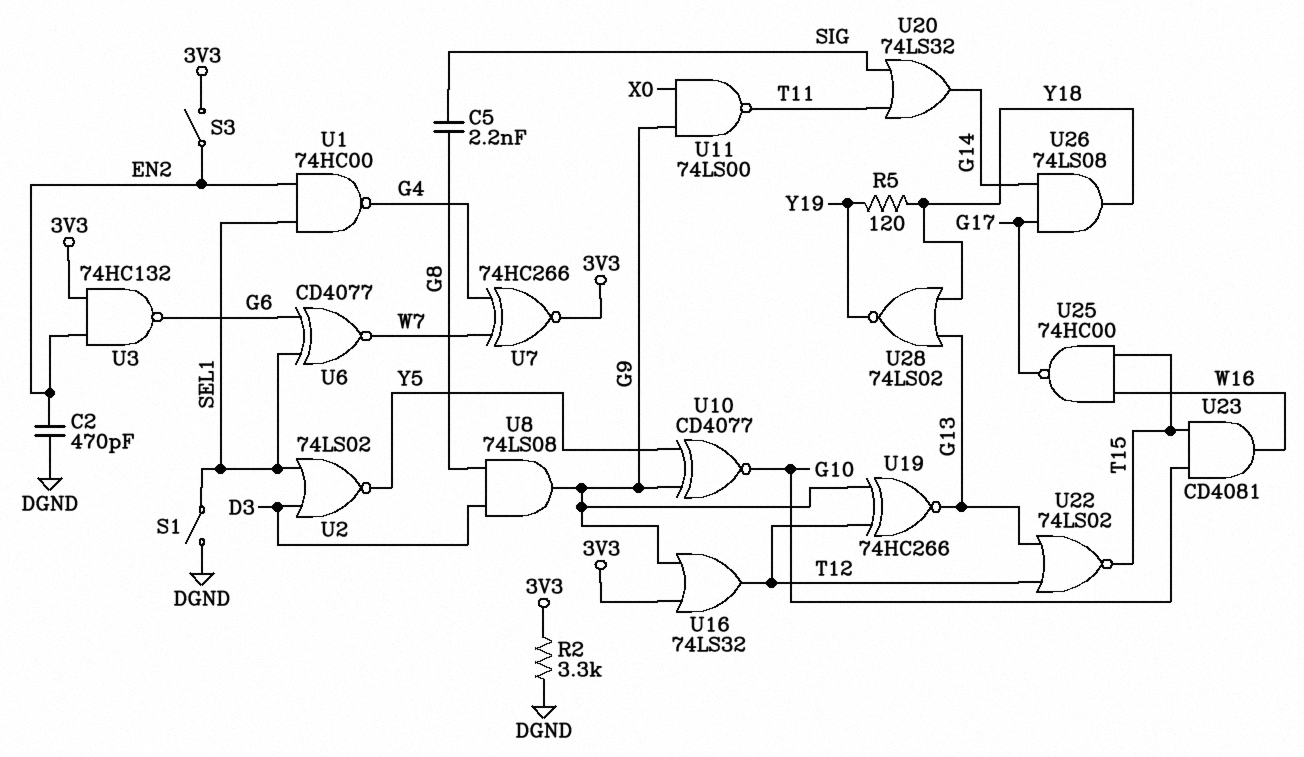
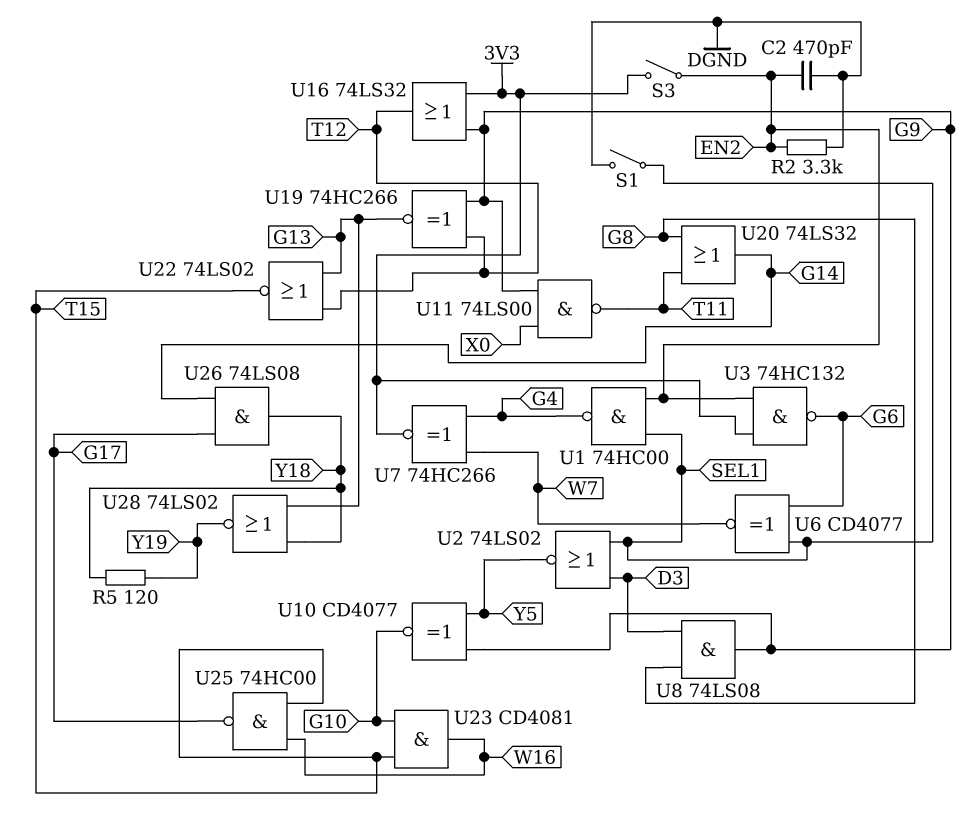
C5: 2.2nF (G8, SIG) -> none
R2: 3.3k (3V3, DGND) -> 3.3k (DGND, EN2)
U20: OR 74LS32 (in SIG, in T11, out G14) -> OR 74LS32 (in G8, in T11, out G14)

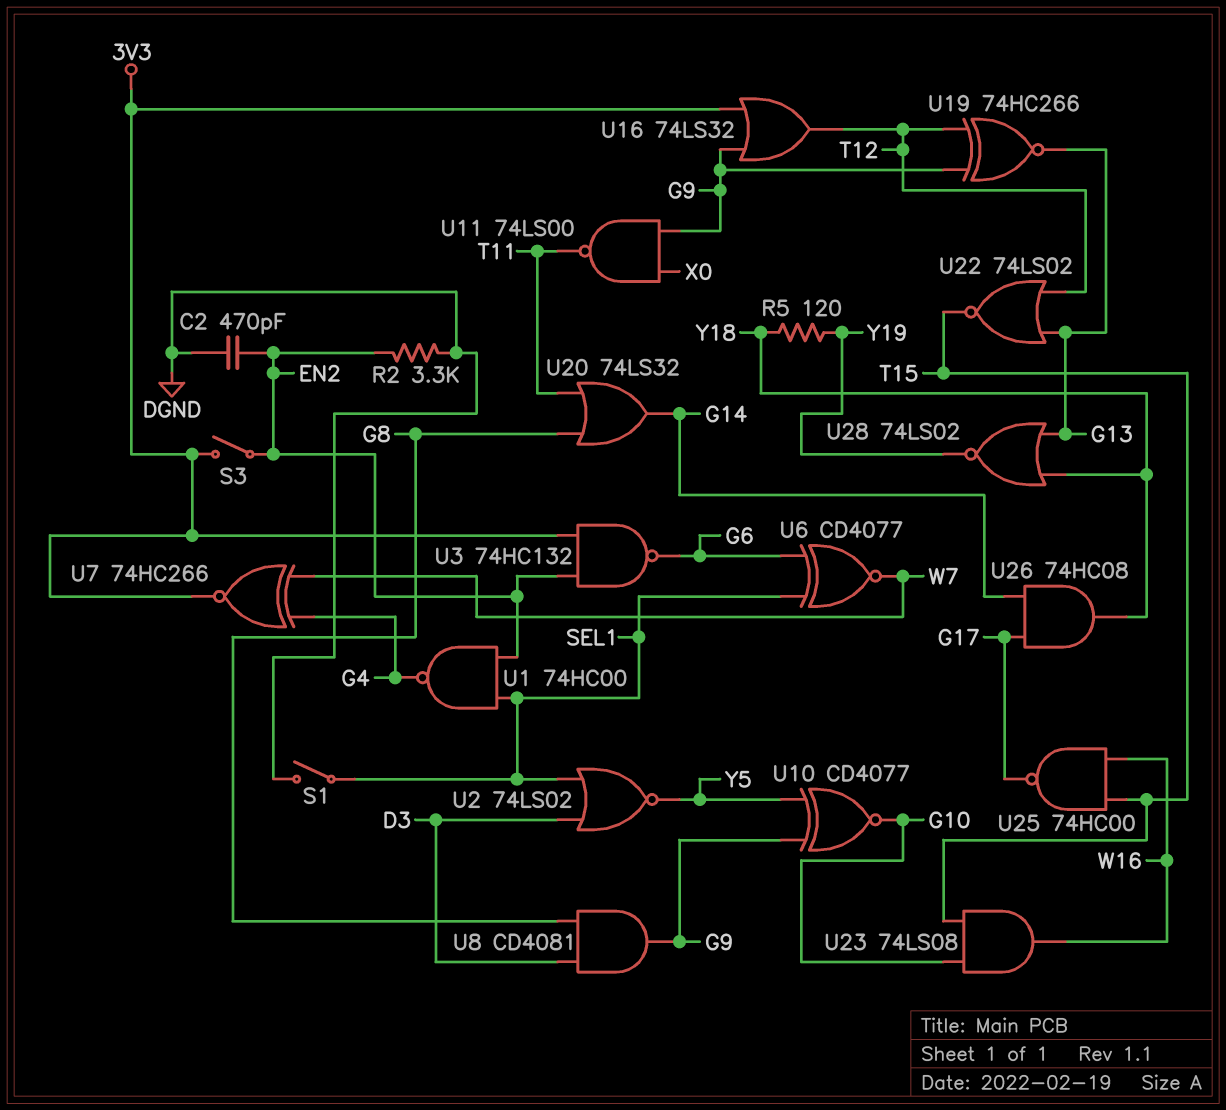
U8: AND 74LS08 (in D3, in G8, out G9) -> AND CD4081 (in D3, in G8, out G9)
U23: AND CD4081 (in G10, in T15, out W16) -> AND 74LS08 (in G10, in T15, out W16)
U26: AND 74LS08 (in G14, in G17, out Y18) -> AND 74HC08 (in G14, in G17, out Y18)

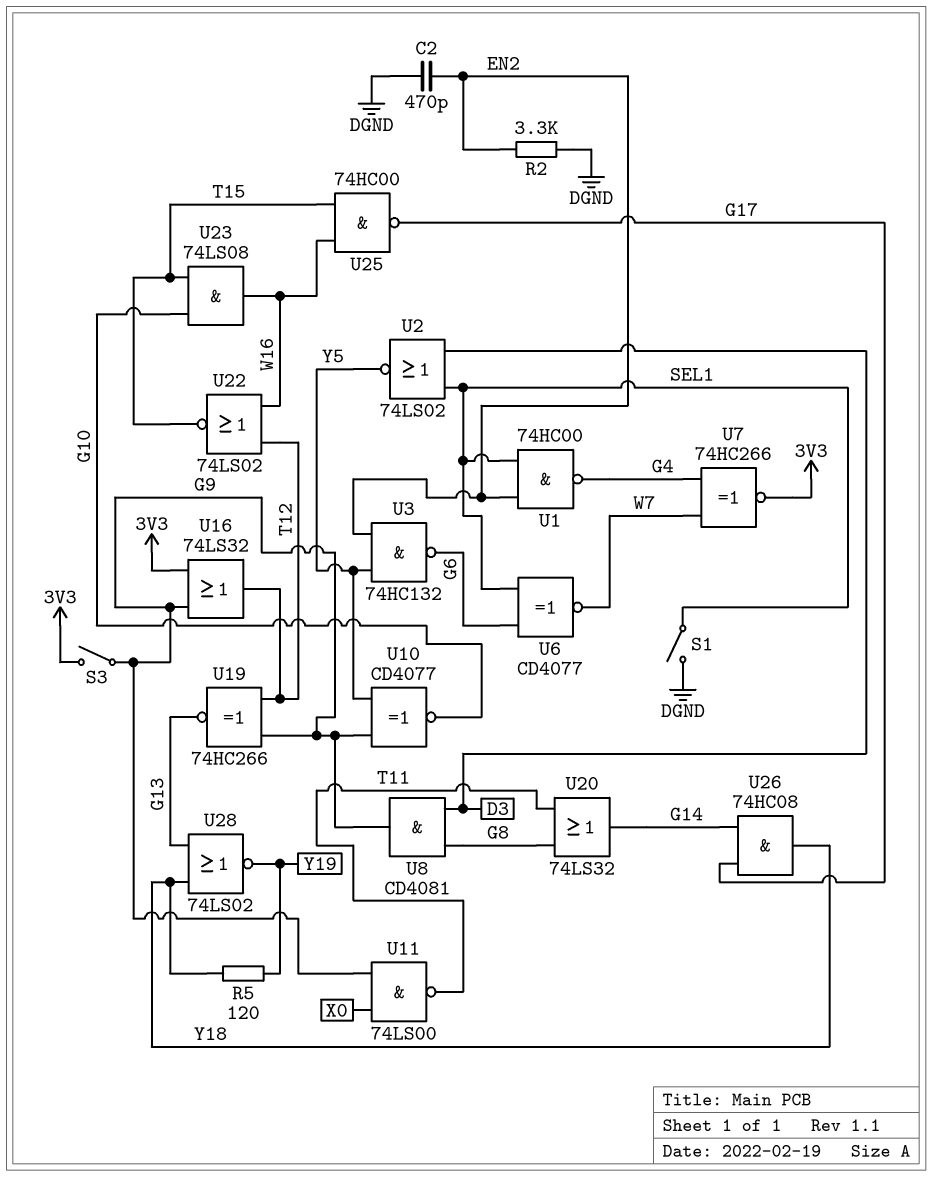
S3: switch (3V3, EN2) -> switch (3V3, G9)
U3: NAND 74HC132 (in 3V3, in EN2, out G6) -> NAND 74HC132 (in EN2, in Y5, out G6)
U22: NOR 74LS02 (in G13, in T12, out T15) -> NOR 74LS02 (in T12, in W16, out T15)

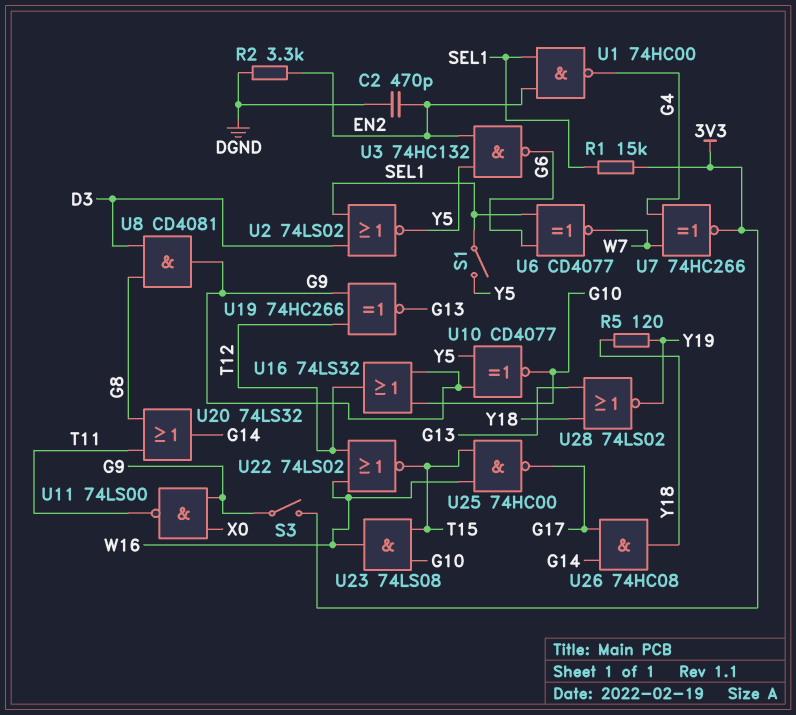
R1: none -> 15k (3V3, SEL1)
S1: switch (DGND, SEL1) -> switch (SEL1, Y5)
U16: OR 74LS32 (in 3V3, in G9, out T12) -> OR 74LS32 (in G9, in G10, out T12)

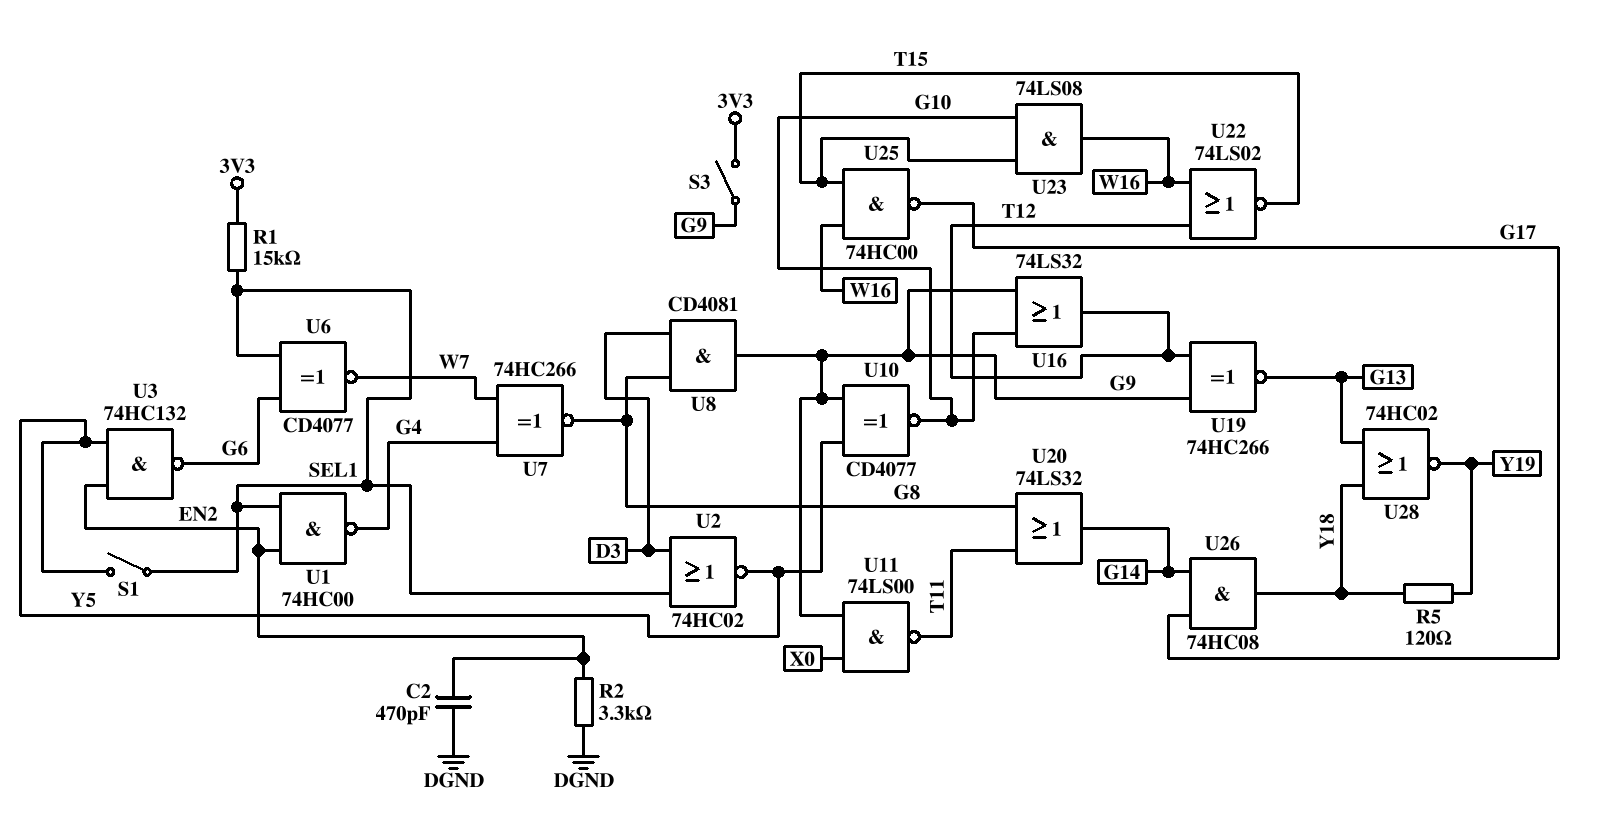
U2: NOR 74LS02 (in D3, in SEL1, out Y5) -> NOR 74HC02 (in D3, in SEL1, out Y5)
U7: XNOR 74HC266 (in G4, in W7, out 3V3) -> XNOR 74HC266 (in G4, in W7, out G8)
U28: NOR 74LS02 (in G13, in Y18, out Y19) -> NOR 74HC02 (in G13, in Y18, out Y19)

